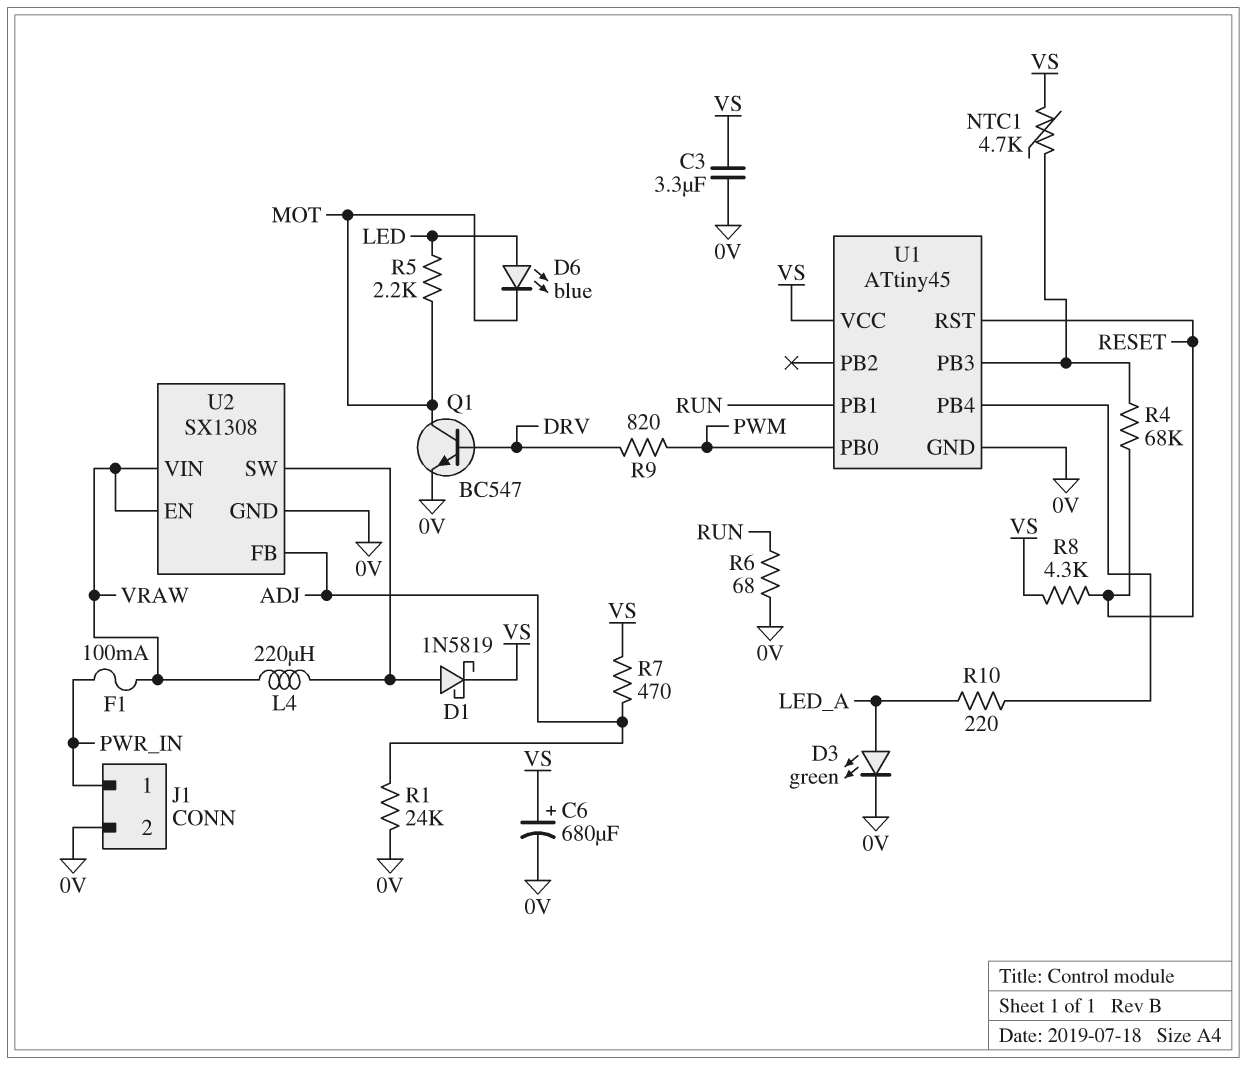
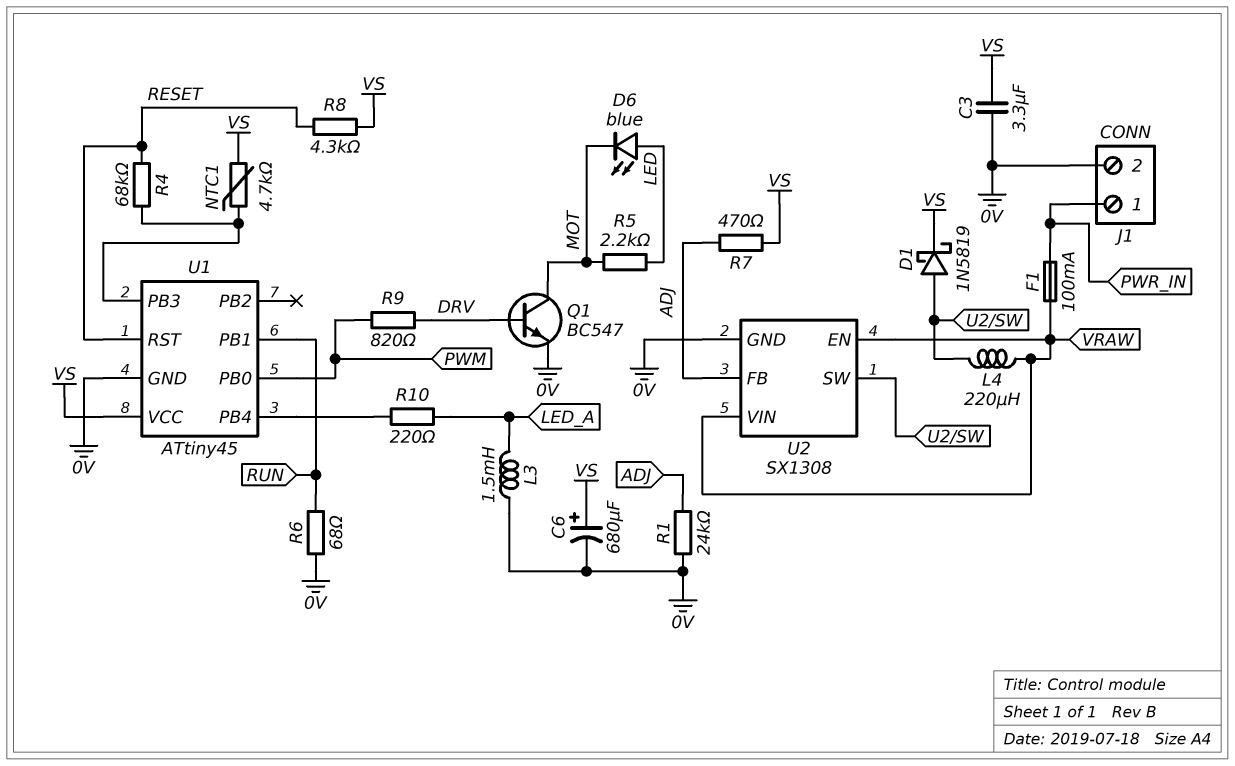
D3: LED green (A LED_A, K 0V) -> none
L3: none -> 1.5mH (0V, LED_A)

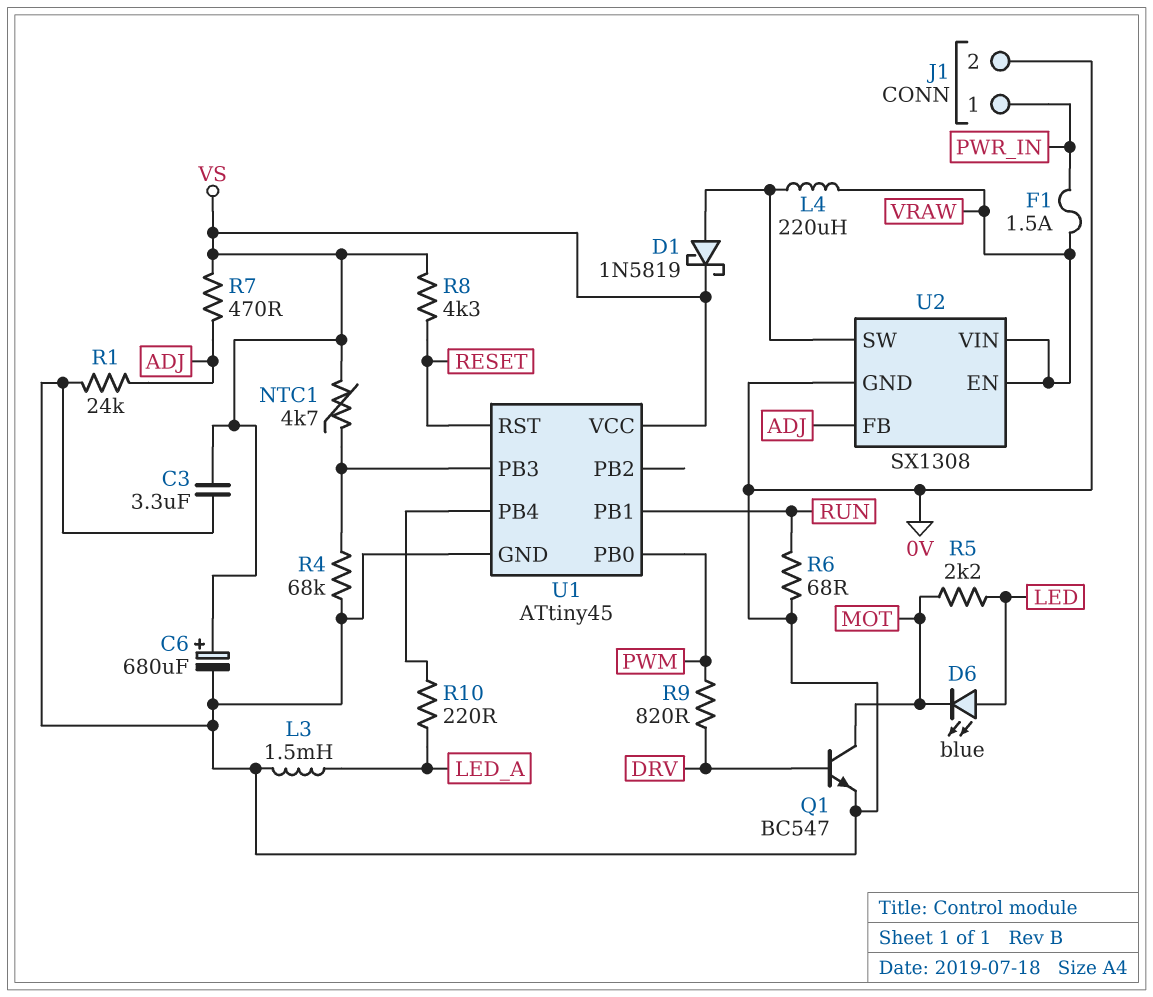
F1: 100mA (PWR_IN, VRAW) -> 1.5A (PWR_IN, VRAW)
R4: 68k (RESET, U1/PB3) -> 68k (0V, U1/PB3)

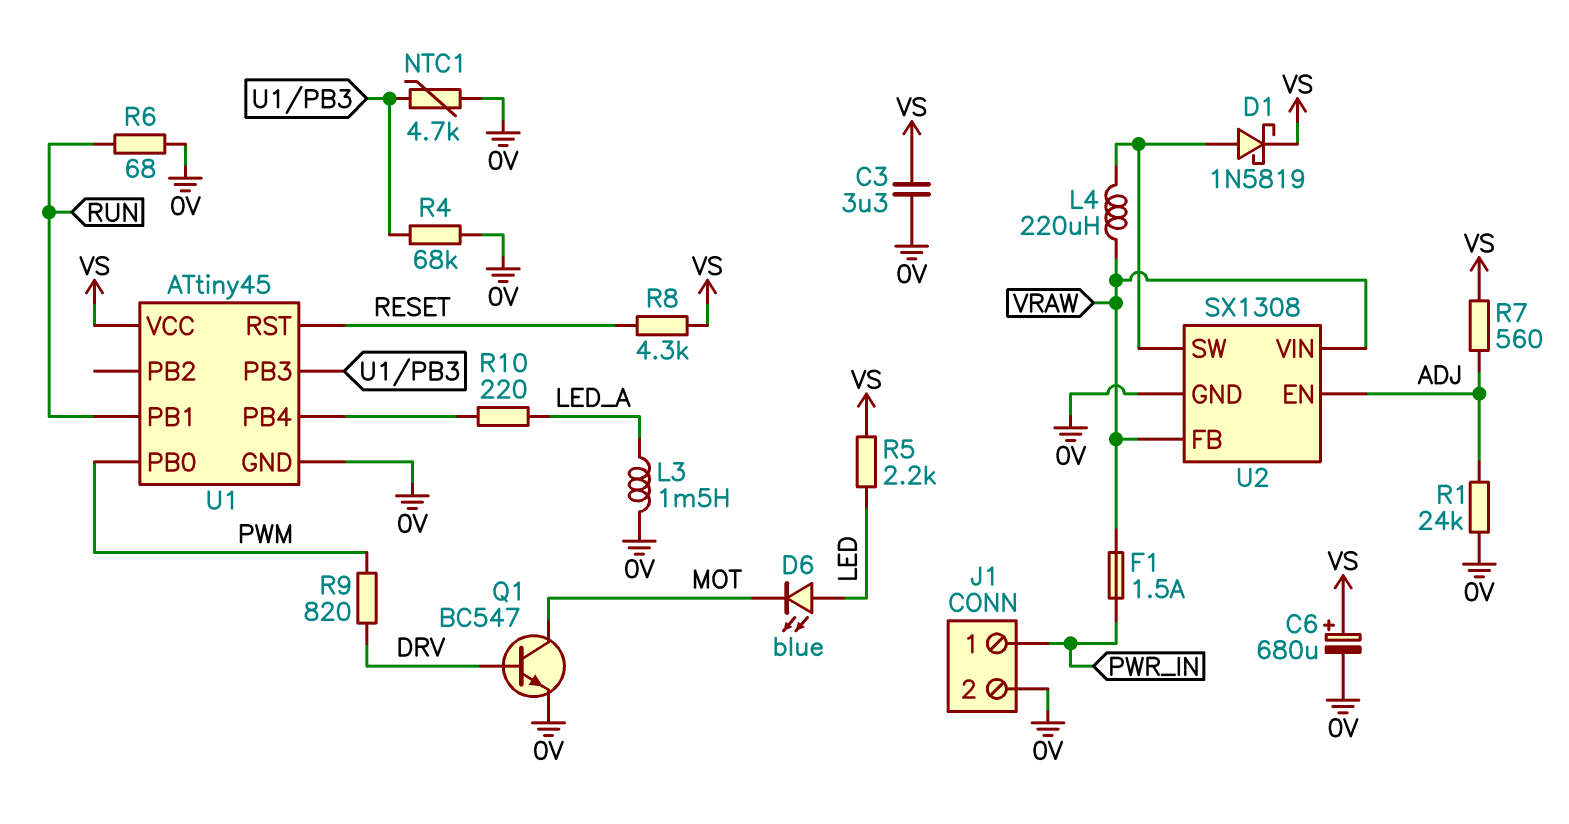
NTC1: 4.7k (U1/PB3, VS) -> 4.7k (0V, U1/PB3)
R5: 2.2k (LED, MOT) -> 2.2k (LED, VS)
R7: 470 (ADJ, VS) -> 560 (ADJ, VS)
U2 pin EN: VRAW -> ADJ
U2 pin FB: ADJ -> VRAW

